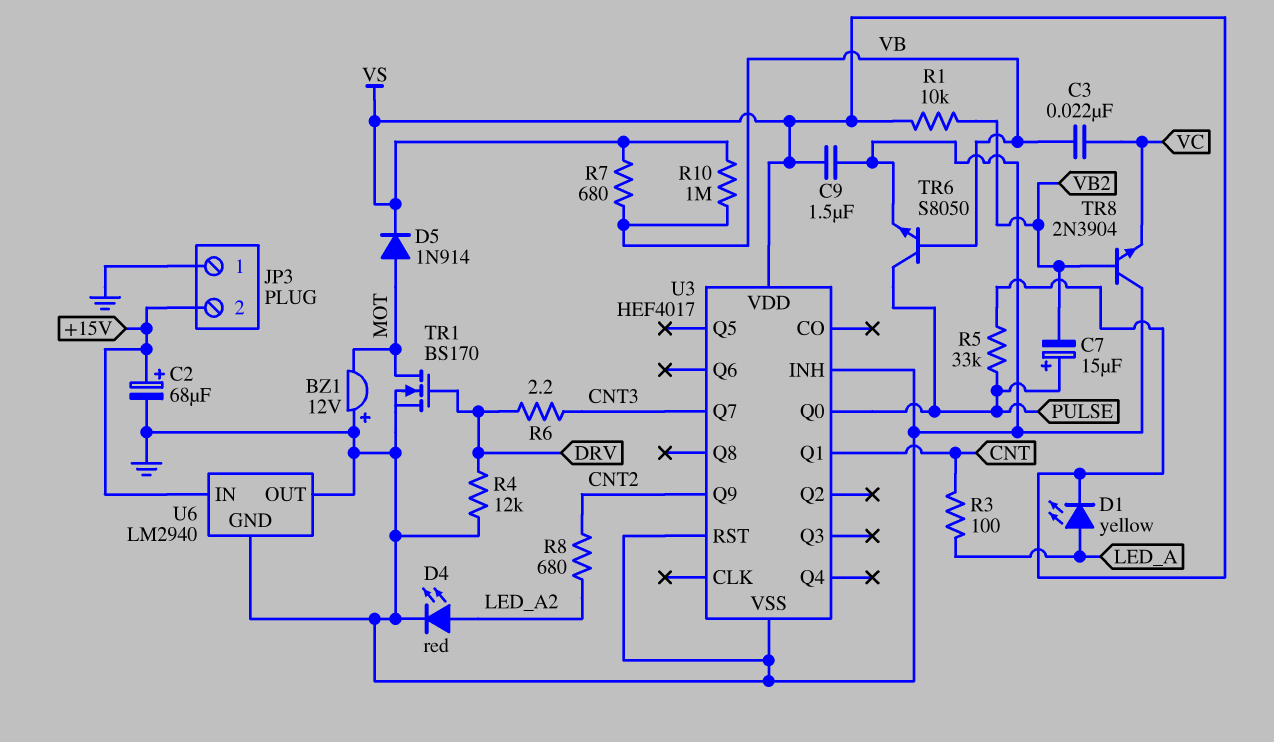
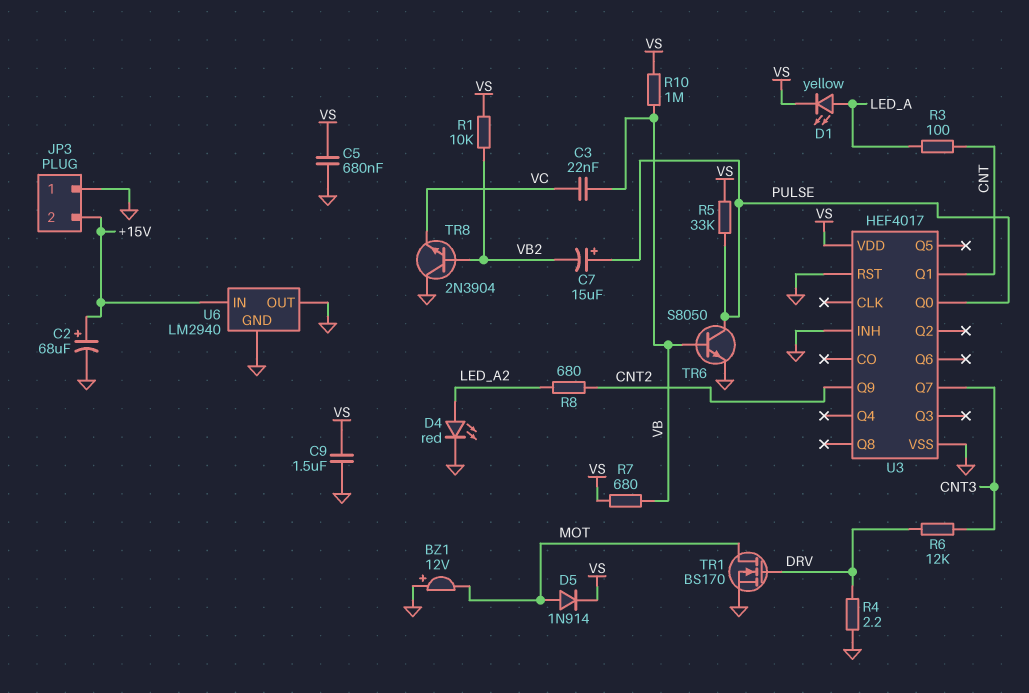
C5: none -> 680nF (GND, VS)
R4: 12k (DRV, GND) -> 2.2 (DRV, GND)
R6: 2.2 (CNT3, DRV) -> 12k (CNT3, DRV)

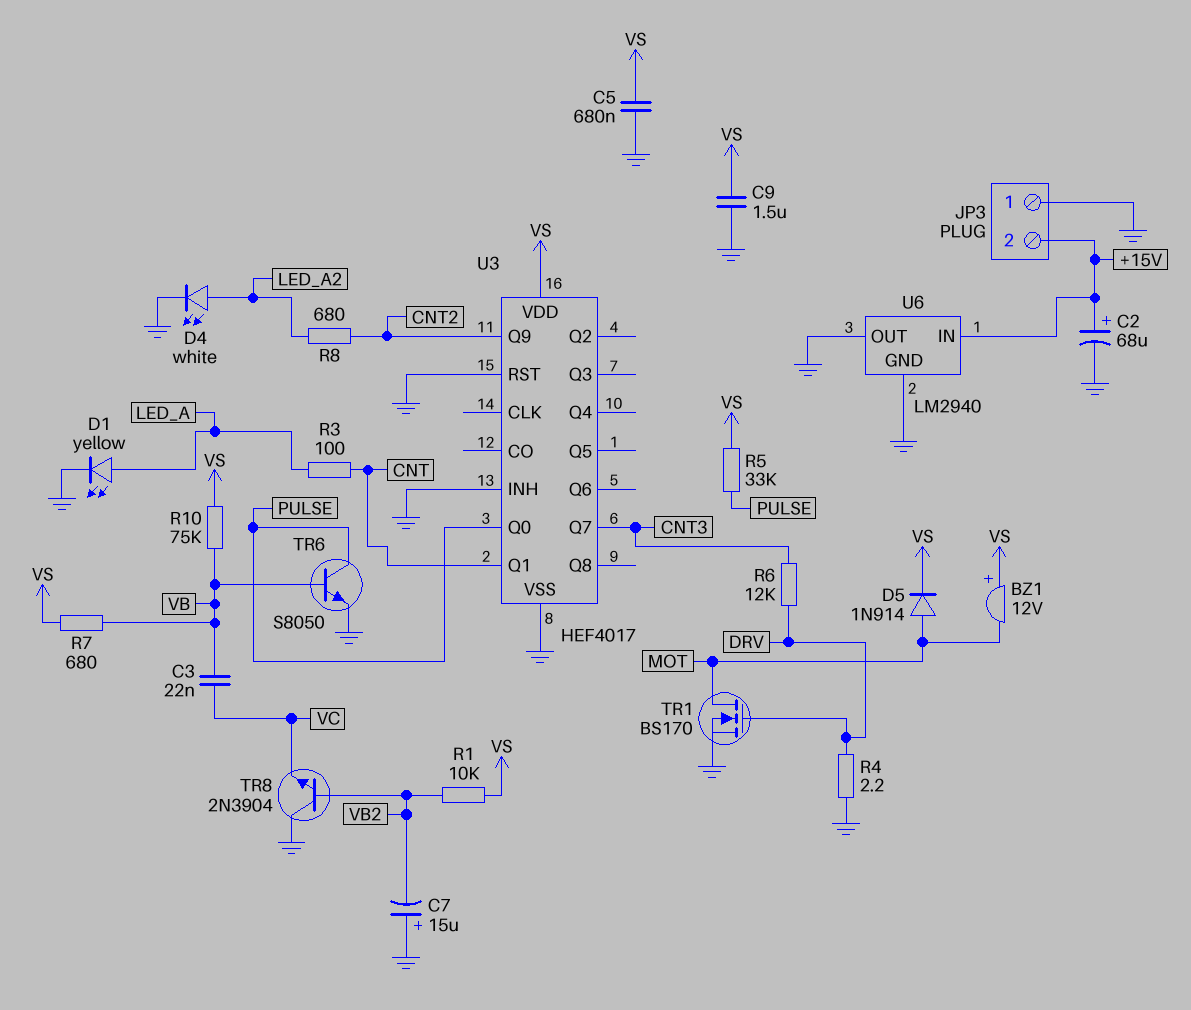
BZ1: buzzer 12V (plus GND, minus MOT) -> buzzer 12V (plus VS, minus MOT)
C7: 15uF (plus PULSE, minus VB2) -> 15uF (plus GND, minus VB2)
D1: LED yellow (A LED_A, K VS) -> LED yellow (A LED_A, K GND)
D4: LED red (A LED_A2, K GND) -> LED white (A LED_A2, K GND)
R10: 1M (VB, VS) -> 75k (VB, VS)

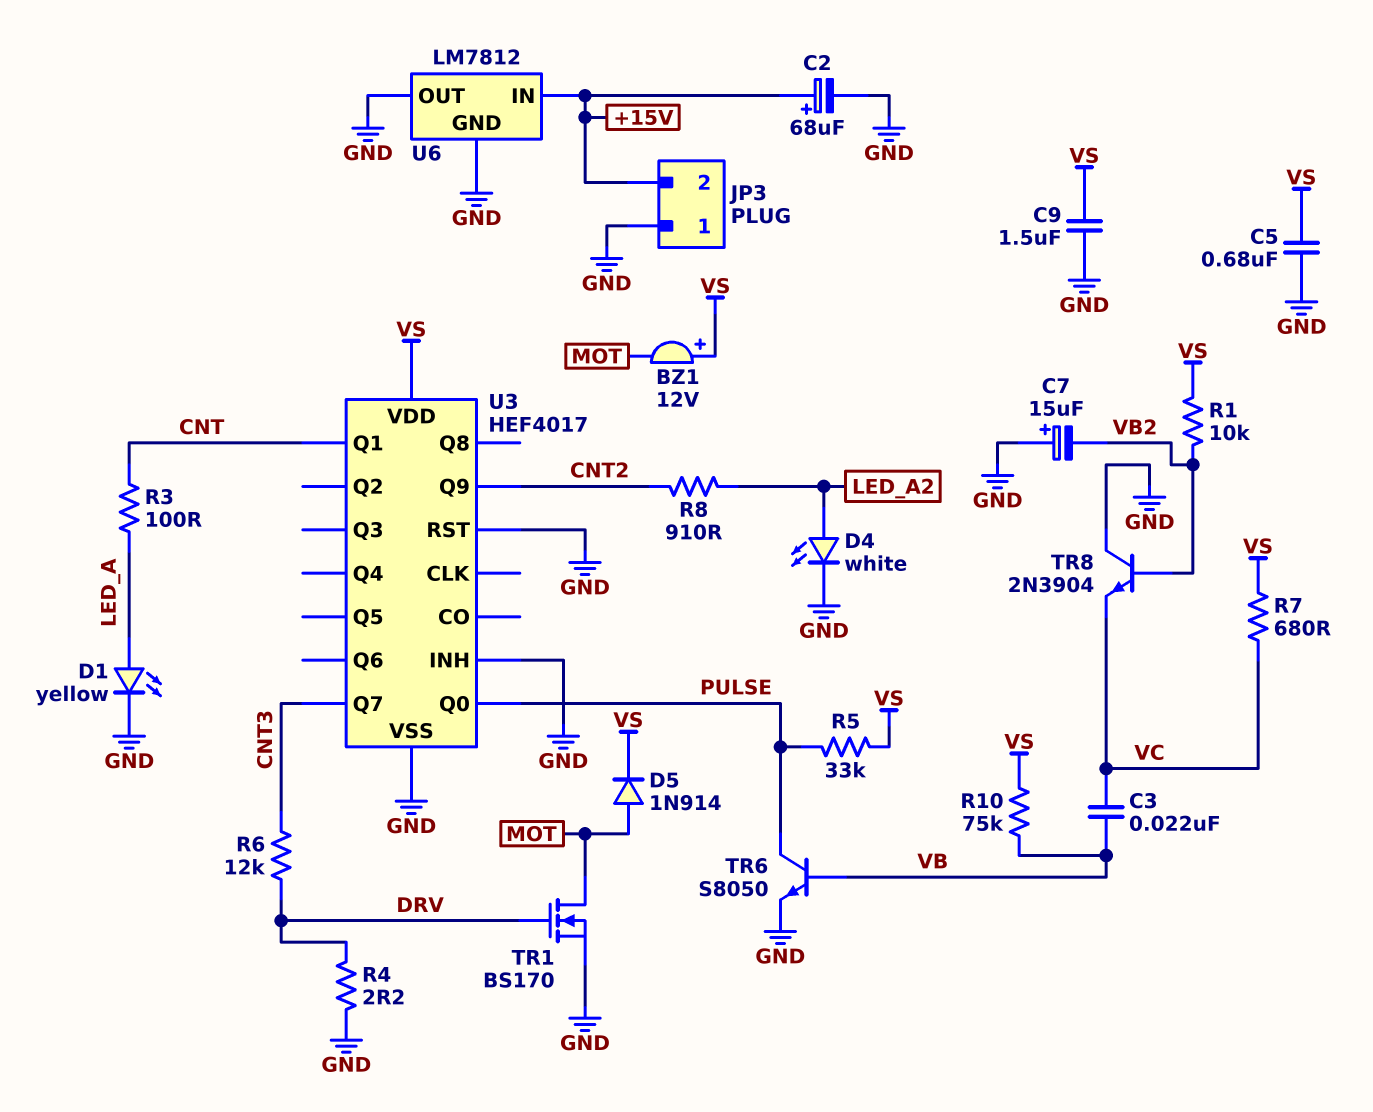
R7: 680 (VB, VS) -> 680 (VC, VS)
R8: 680 (CNT2, LED_A2) -> 910 (CNT2, LED_A2)
U6: LM2940 -> LM7812

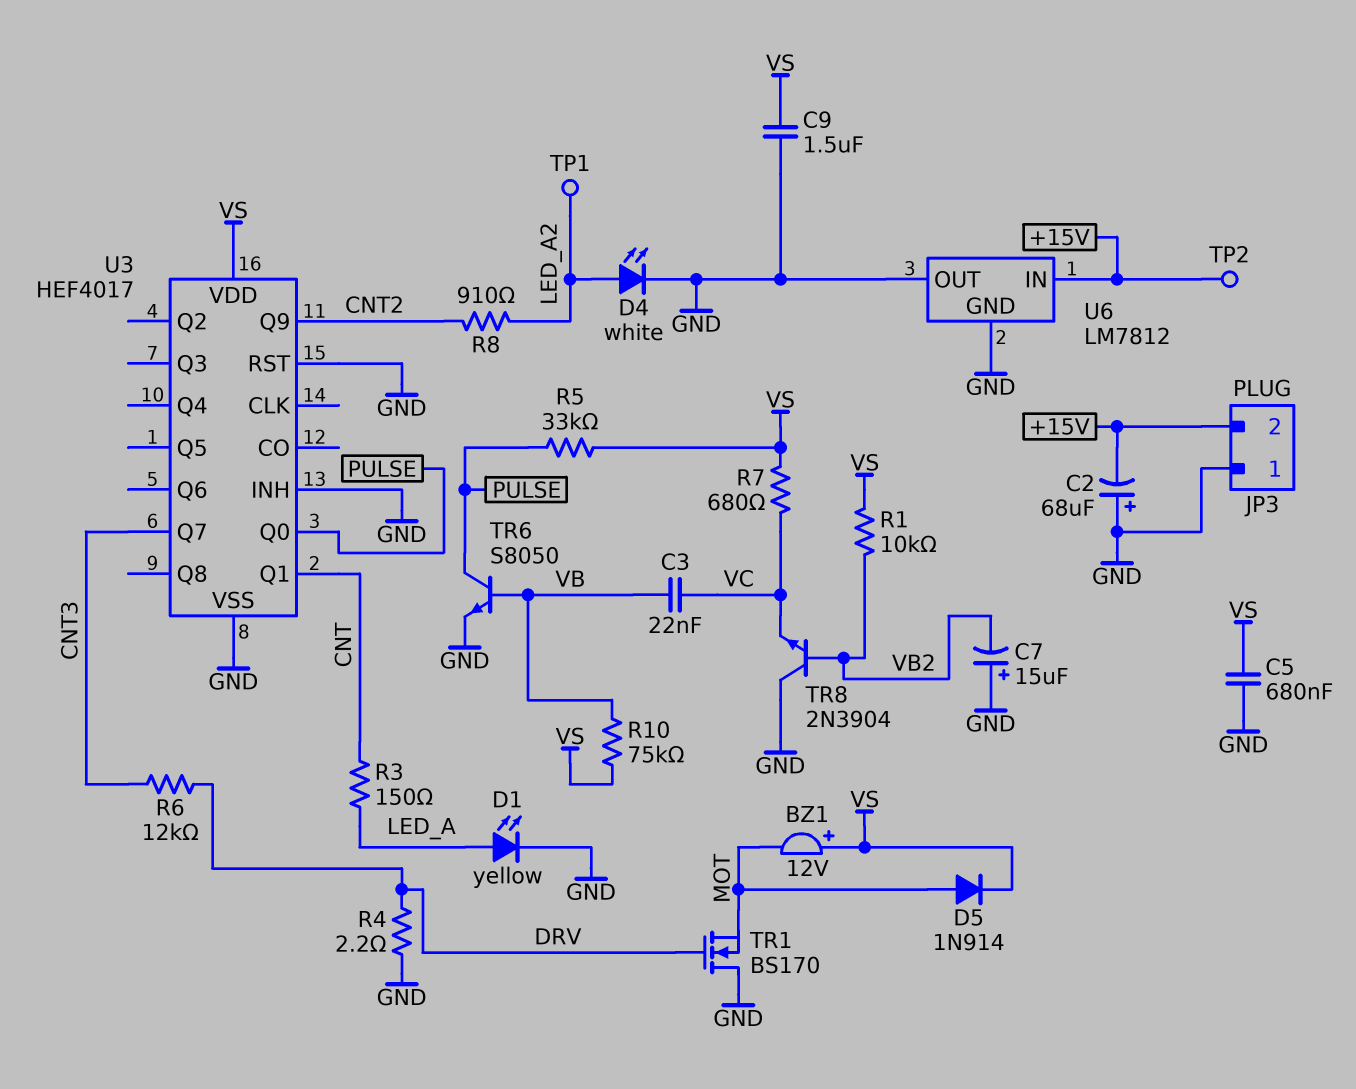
C2: 68uF (plus +15V, minus GND) -> 68uF (plus GND, minus +15V)
R3: 100 (CNT, LED_A) -> 150 (CNT, LED_A)
TP1: none -> test point (LED_A2)
TP2: none -> test point (+15V)
TR1: NMOS BS170 (G DRV, D MOT, S GND) -> NMOS BS170 (G DRV, D GND, S MOT)

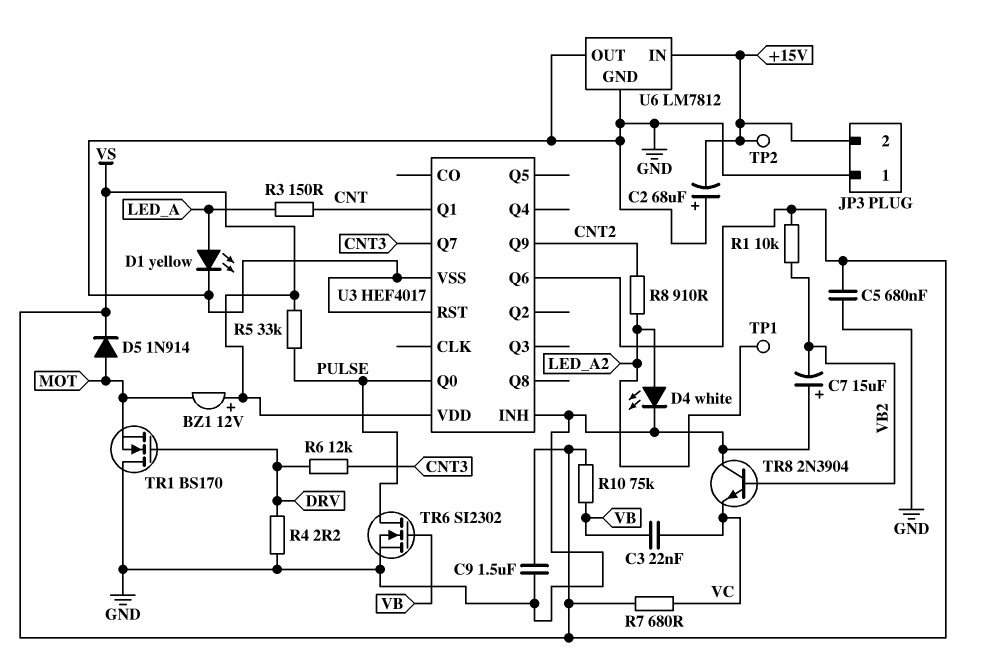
TR6: NPN S8050 (B VB, C PULSE, E GND) -> NMOS SI2302 (G VB, D PULSE, S GND)
U3 pin Q6: none -> VS

